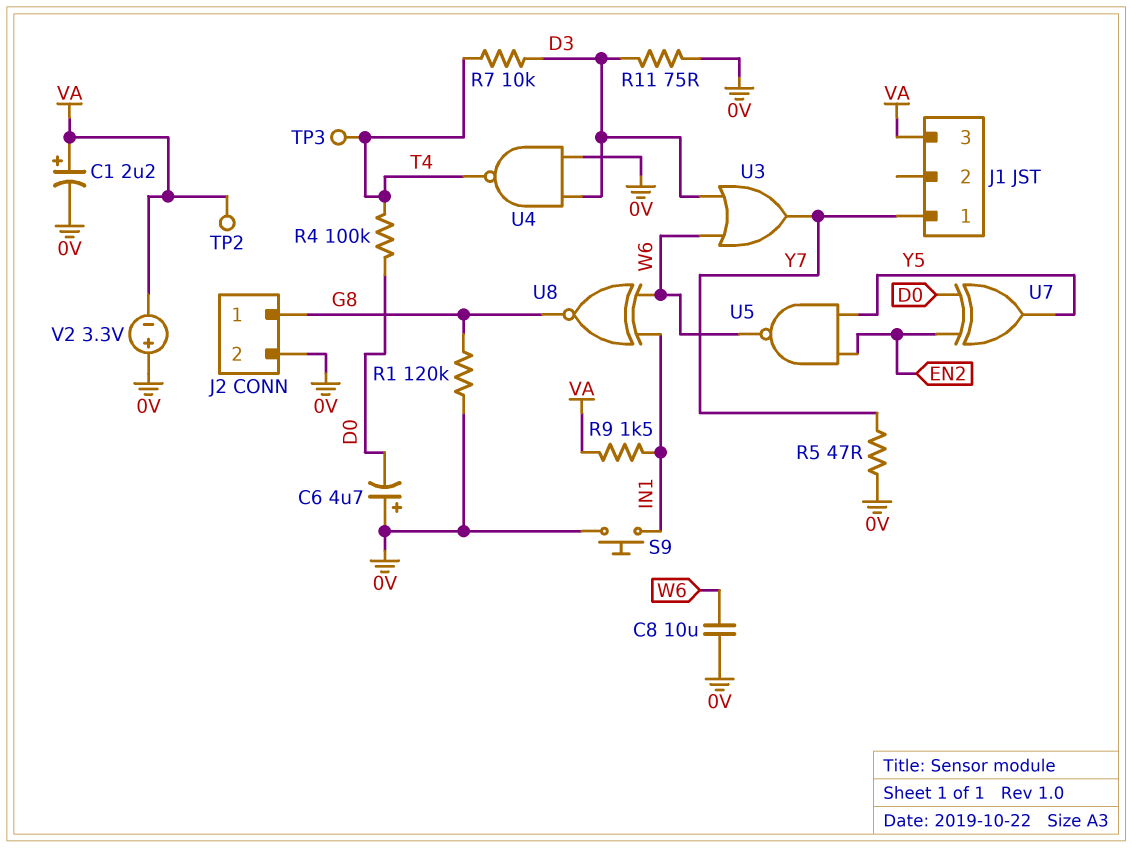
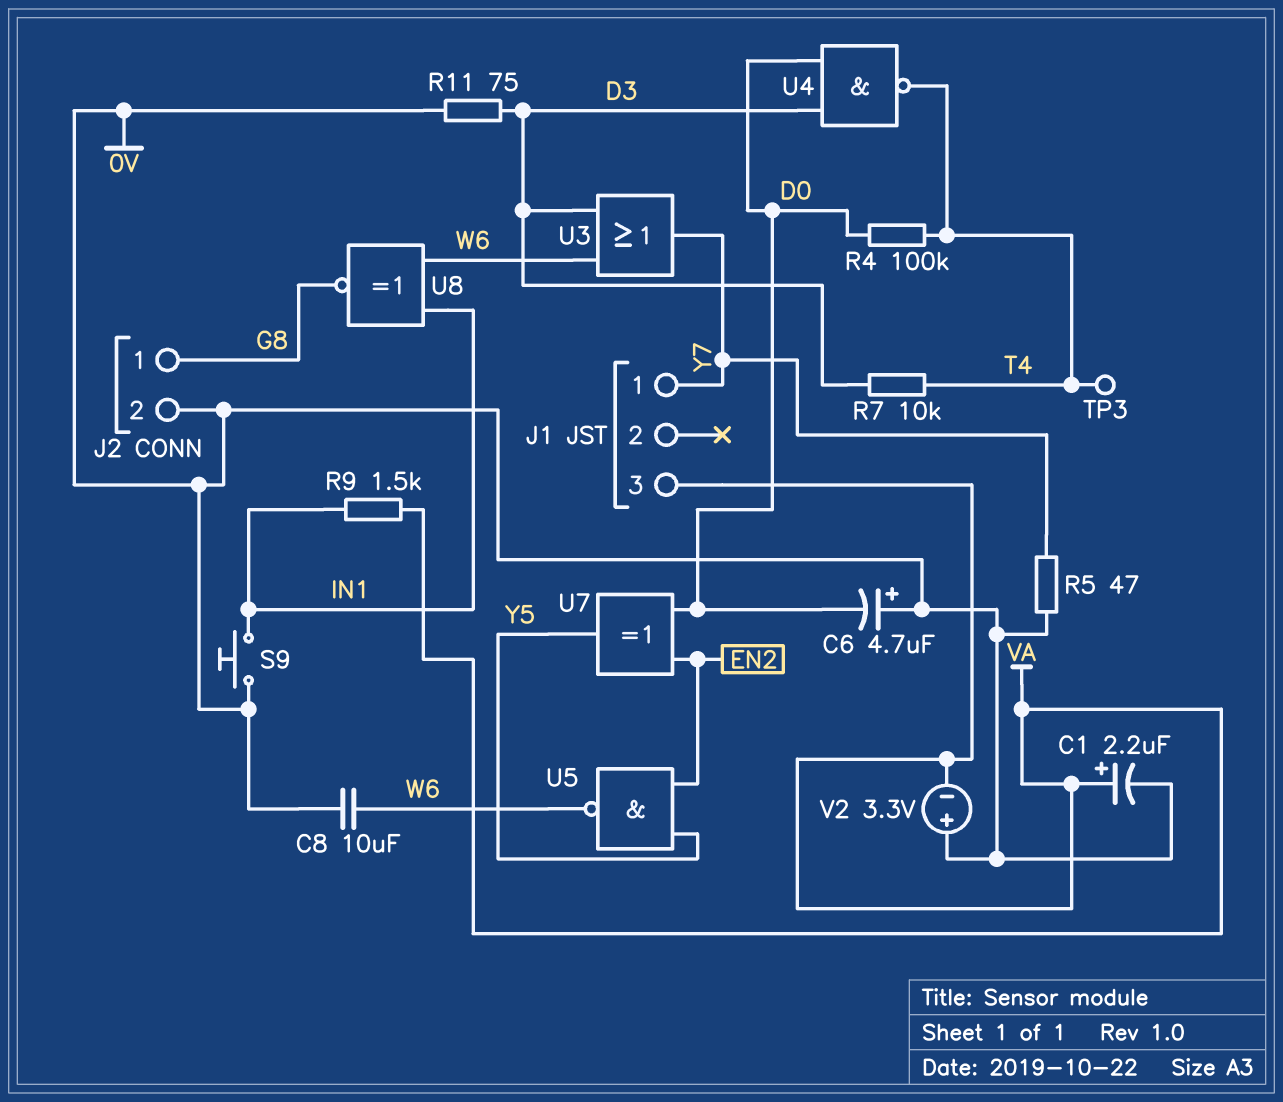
R1: 120k (0V, G8) -> none
TP2: test point (VA) -> none
U4: NAND (in 0V, in D3, out T4) -> NAND (in D0, in D3, out T4)

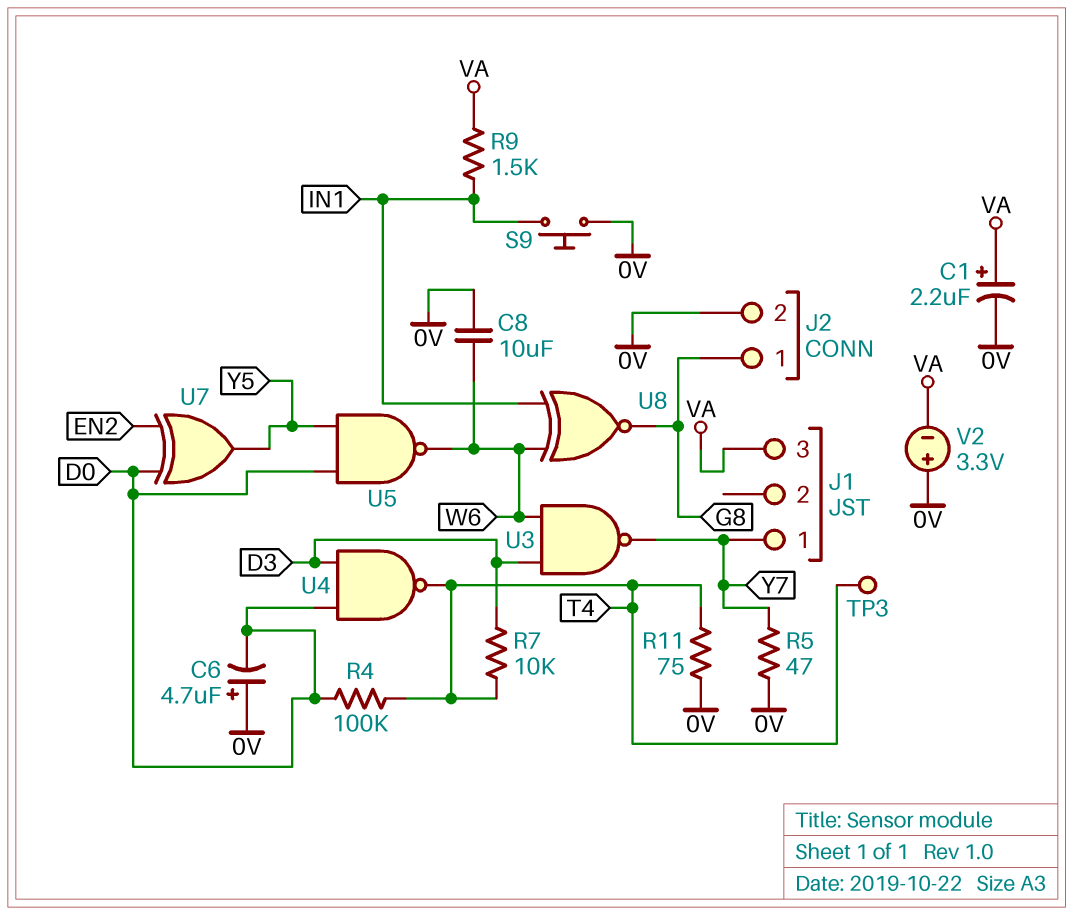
R11: 75 (0V, D3) -> 75 (0V, T4)
U3: OR (in D3, in W6, out Y7) -> NAND (in D3, in W6, out Y7)
U5: NAND (in EN2, in Y5, out W6) -> NAND (in D0, in Y5, out W6)

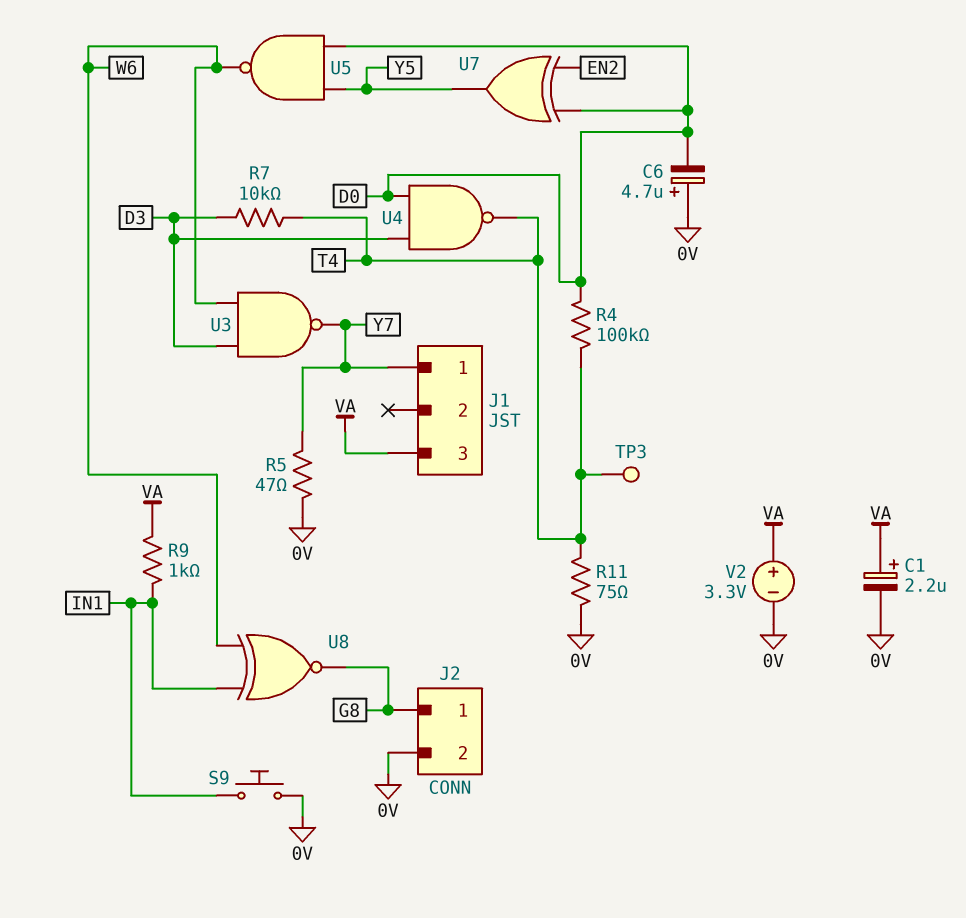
C8: 10uF (0V, W6) -> none
R9: 1.5k (IN1, VA) -> 1k (IN1, VA)
V2: 3.3V (plus 0V, minus VA) -> 3.3V (plus VA, minus 0V)

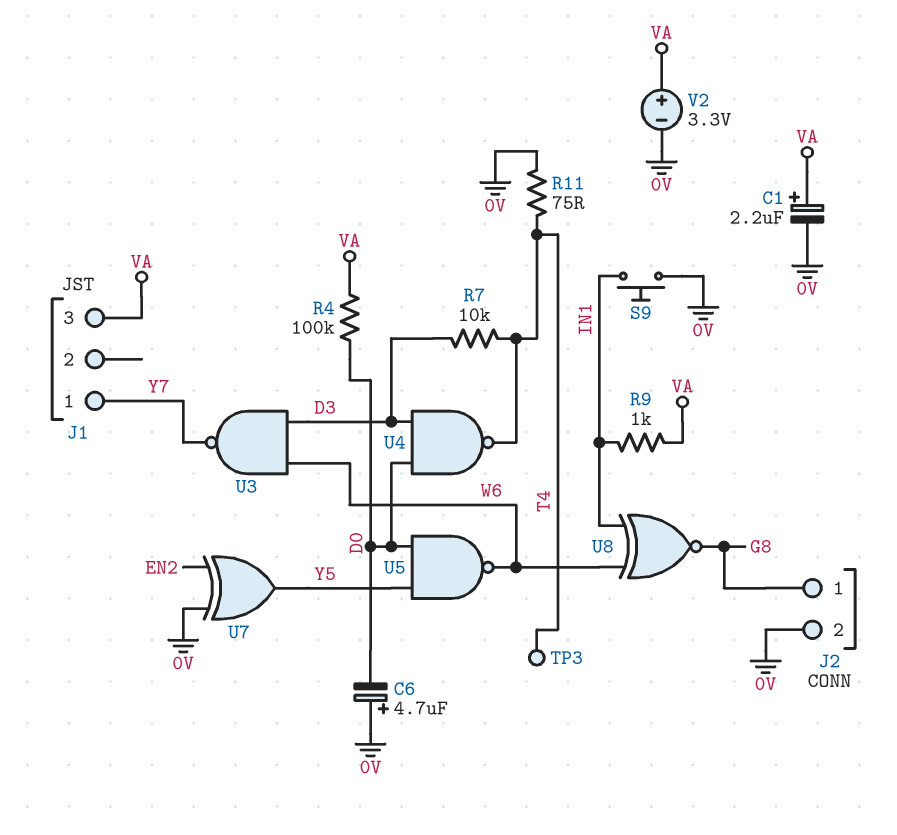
R4: 100k (D0, T4) -> 100k (D0, VA)
R5: 47 (0V, Y7) -> none
U7: XOR (in D0, in EN2, out Y5) -> XOR (in 0V, in EN2, out Y5)

